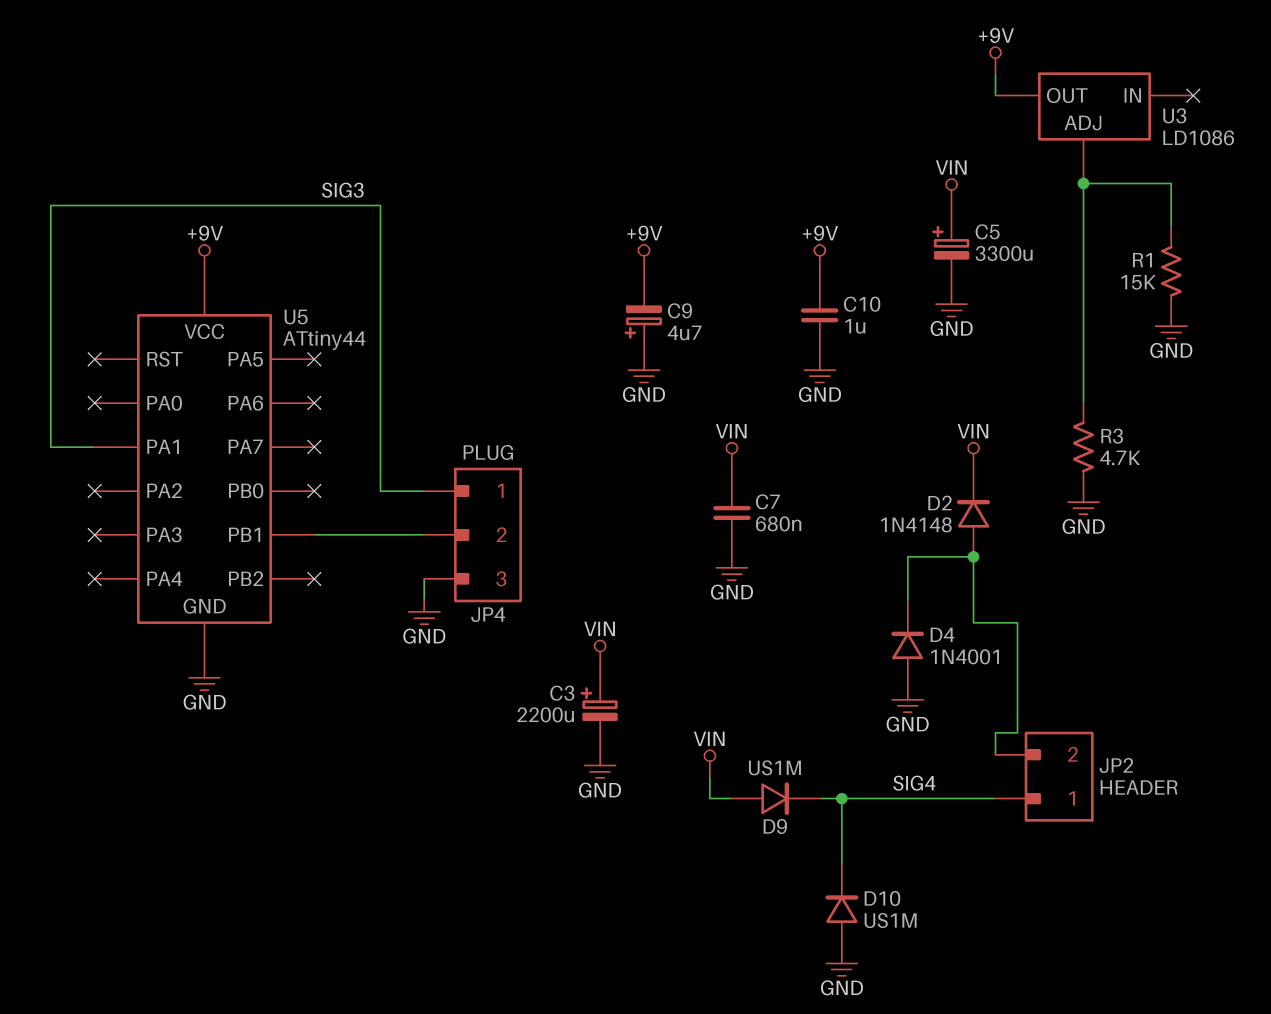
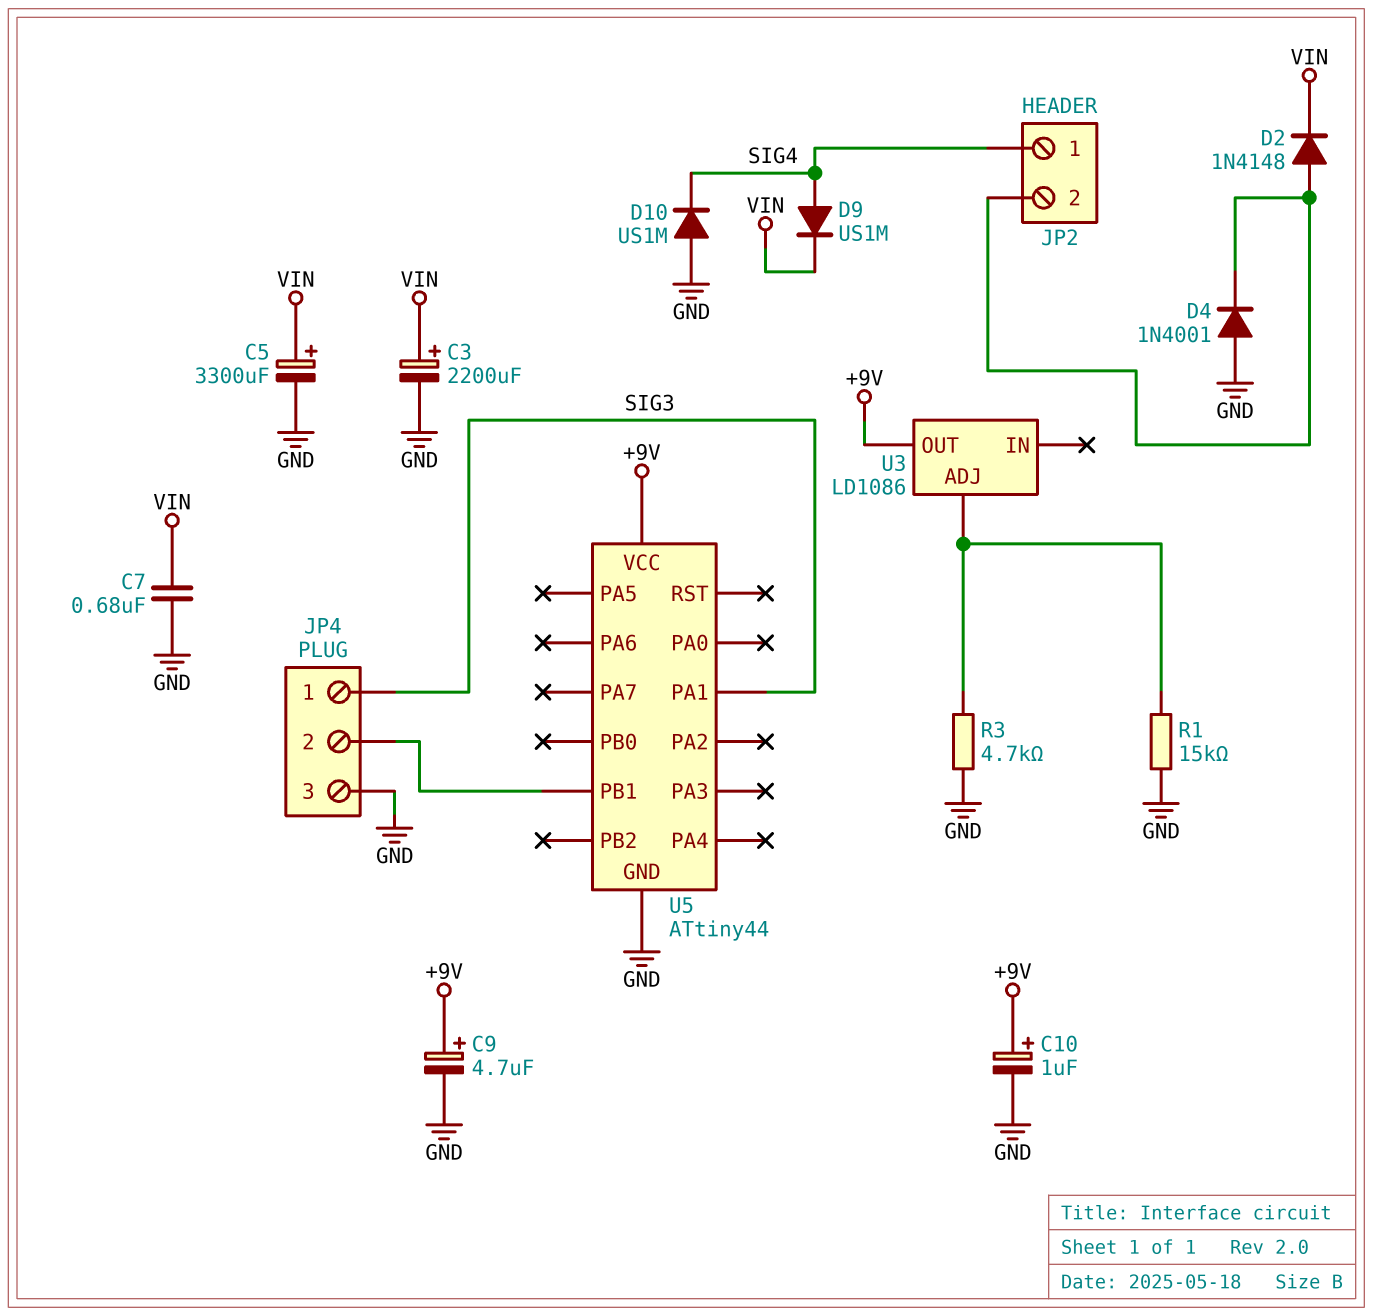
C9: 4.7uF (plus GND, minus +9V) -> 4.7uF (plus +9V, minus GND)
C10: 1uF (+9V, GND) -> 1uF (plus +9V, minus GND)
D9: diode US1M (A VIN, K SIG4) -> diode US1M (A SIG4, K VIN)

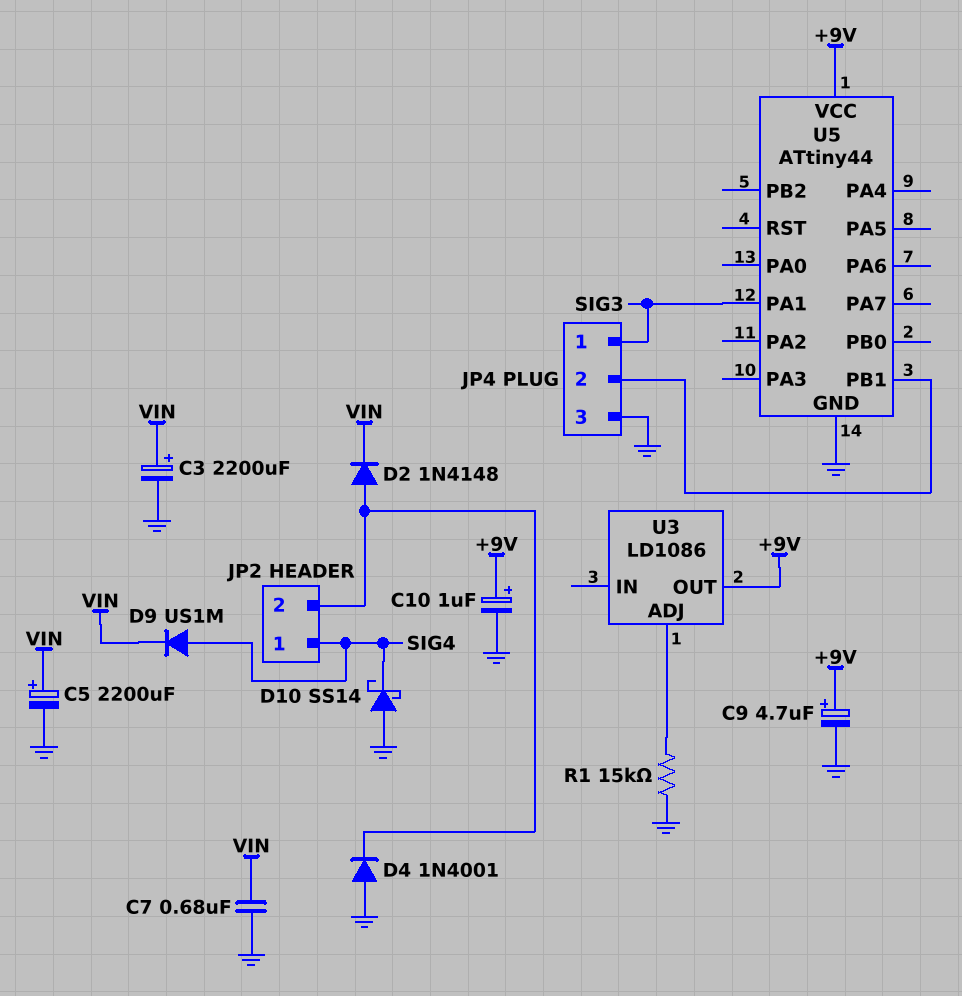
C5: 3300uF (plus VIN, minus GND) -> 2200uF (plus VIN, minus GND)
D10: diode US1M (A GND, K SIG4) -> schottky SS14 (A GND, K SIG4)
R3: 4.7k (GND, U3/ADJ) -> none

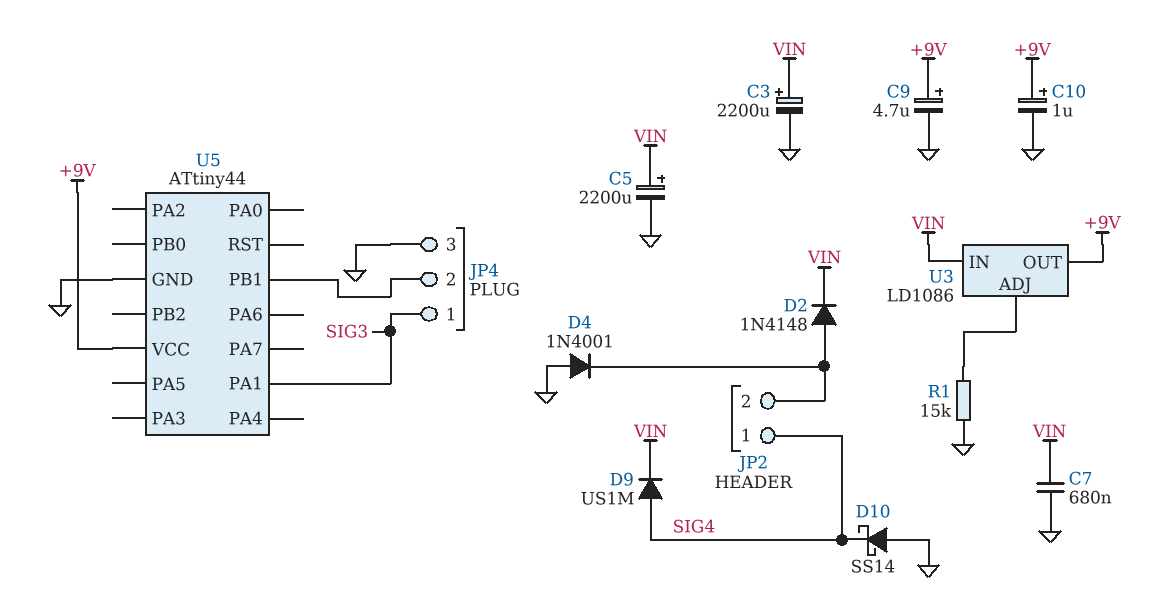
U3 pin IN: none -> VIN

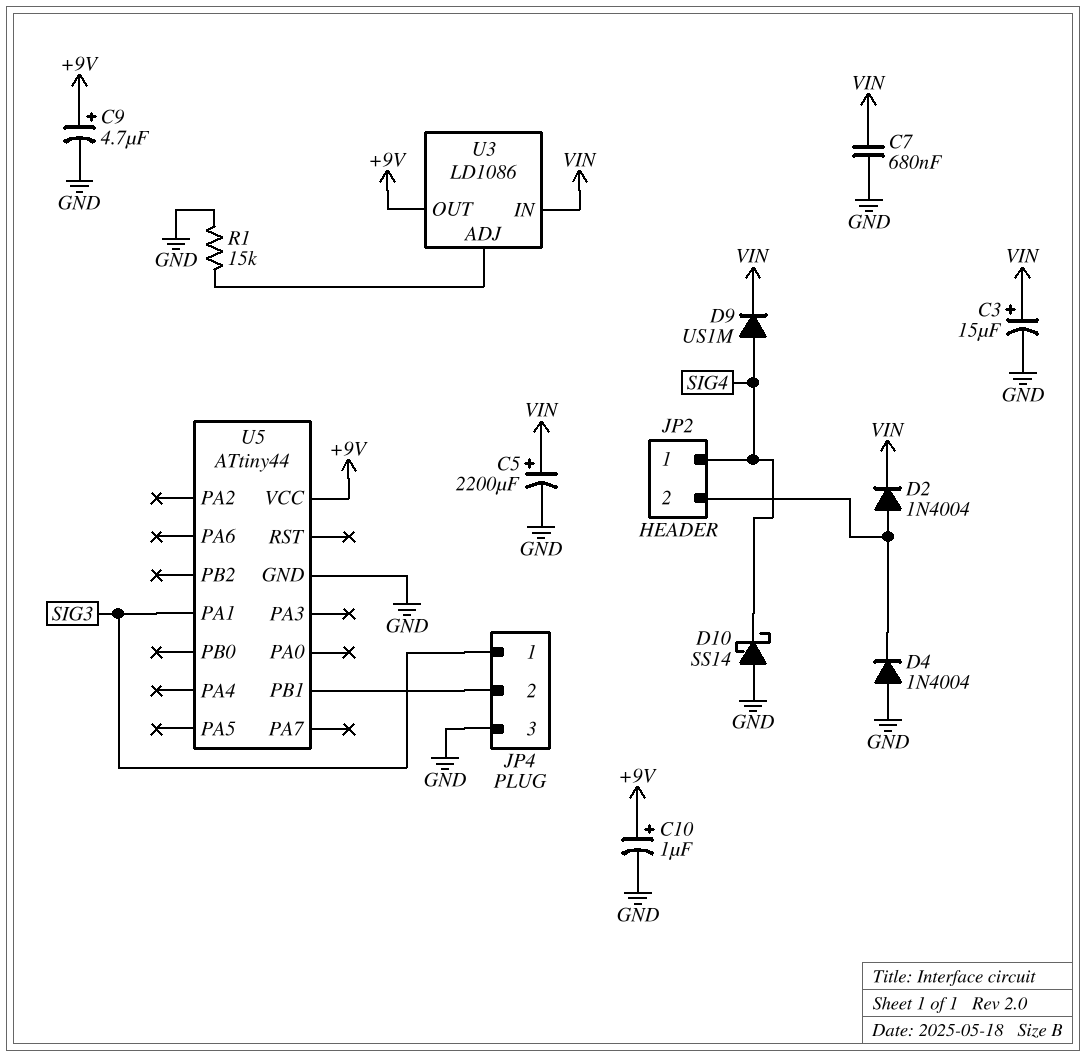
C3: 2200uF (plus VIN, minus GND) -> 15uF (plus VIN, minus GND)
D2: diode 1N4148 (A JP2/2, K VIN) -> diode 1N4004 (A JP2/2, K VIN)
D4: diode 1N4001 (A GND, K JP2/2) -> diode 1N4004 (A GND, K JP2/2)

